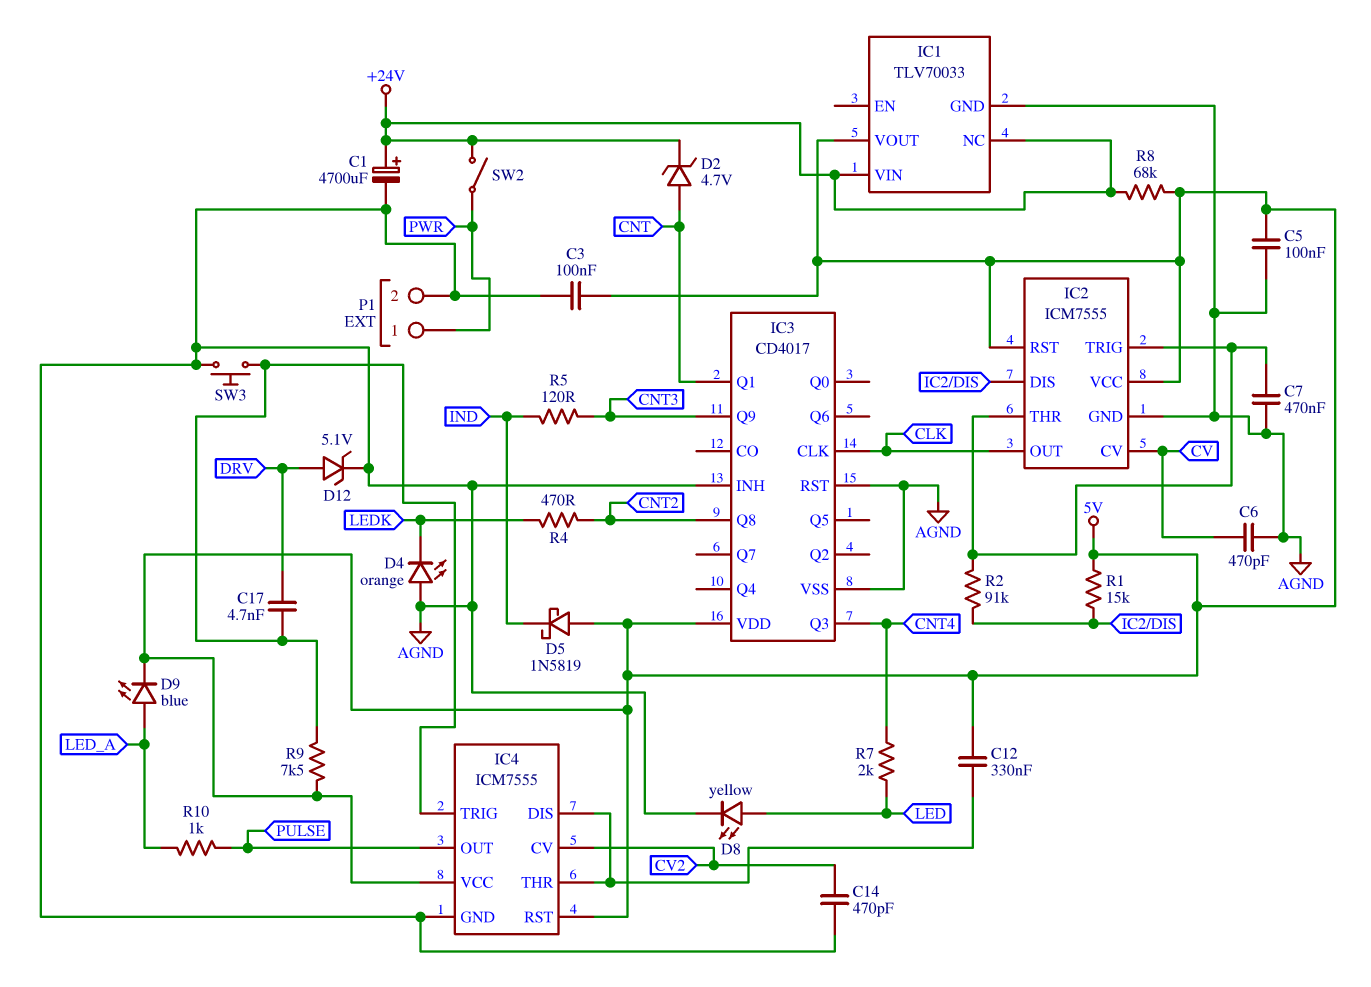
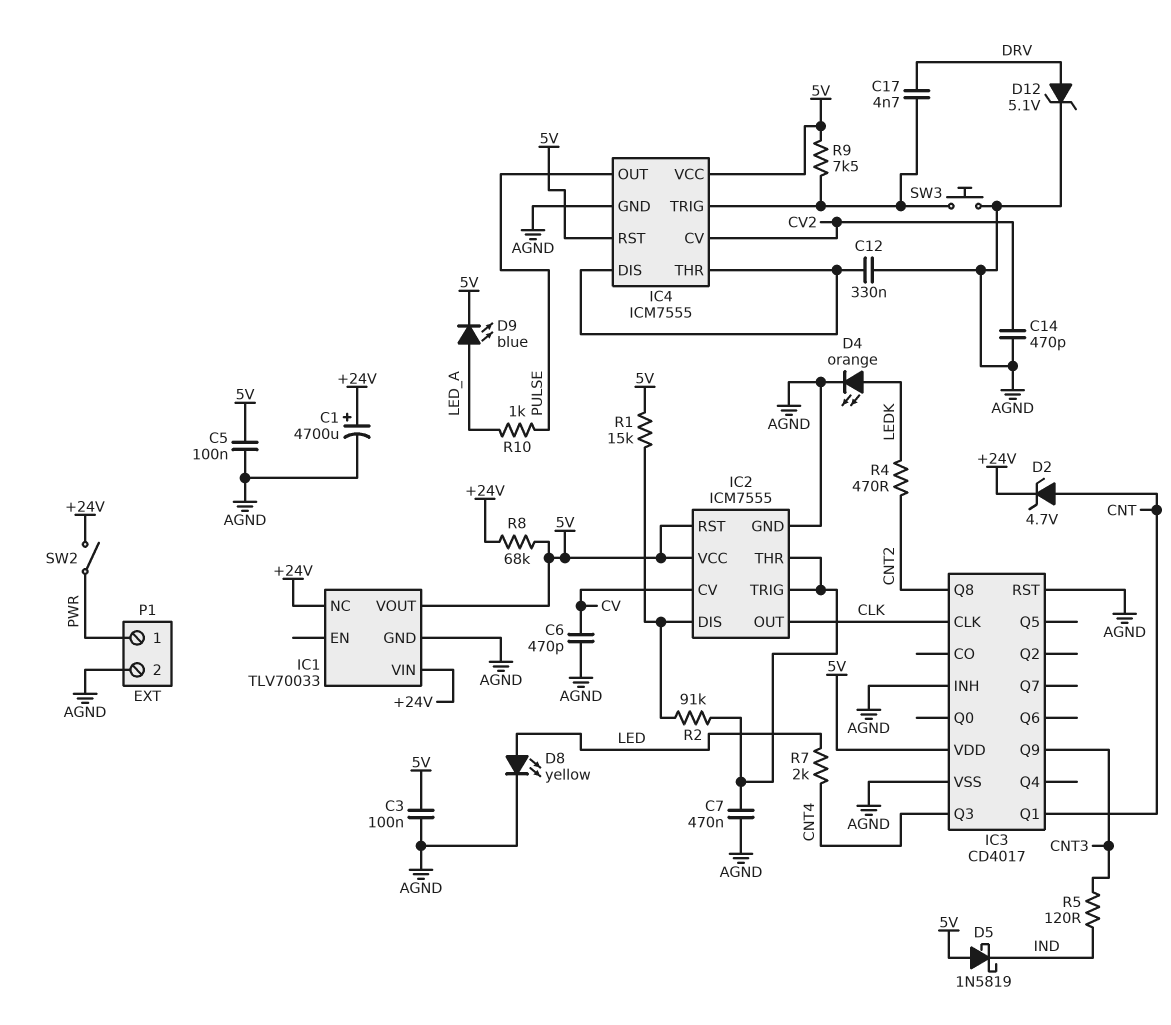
C12: 330nF (5V, IC4/DIS) -> 330nF (AGND, IC4/DIS)
D4: LED orange (A AGND, K LEDK) -> LED orange (A LEDK, K AGND)

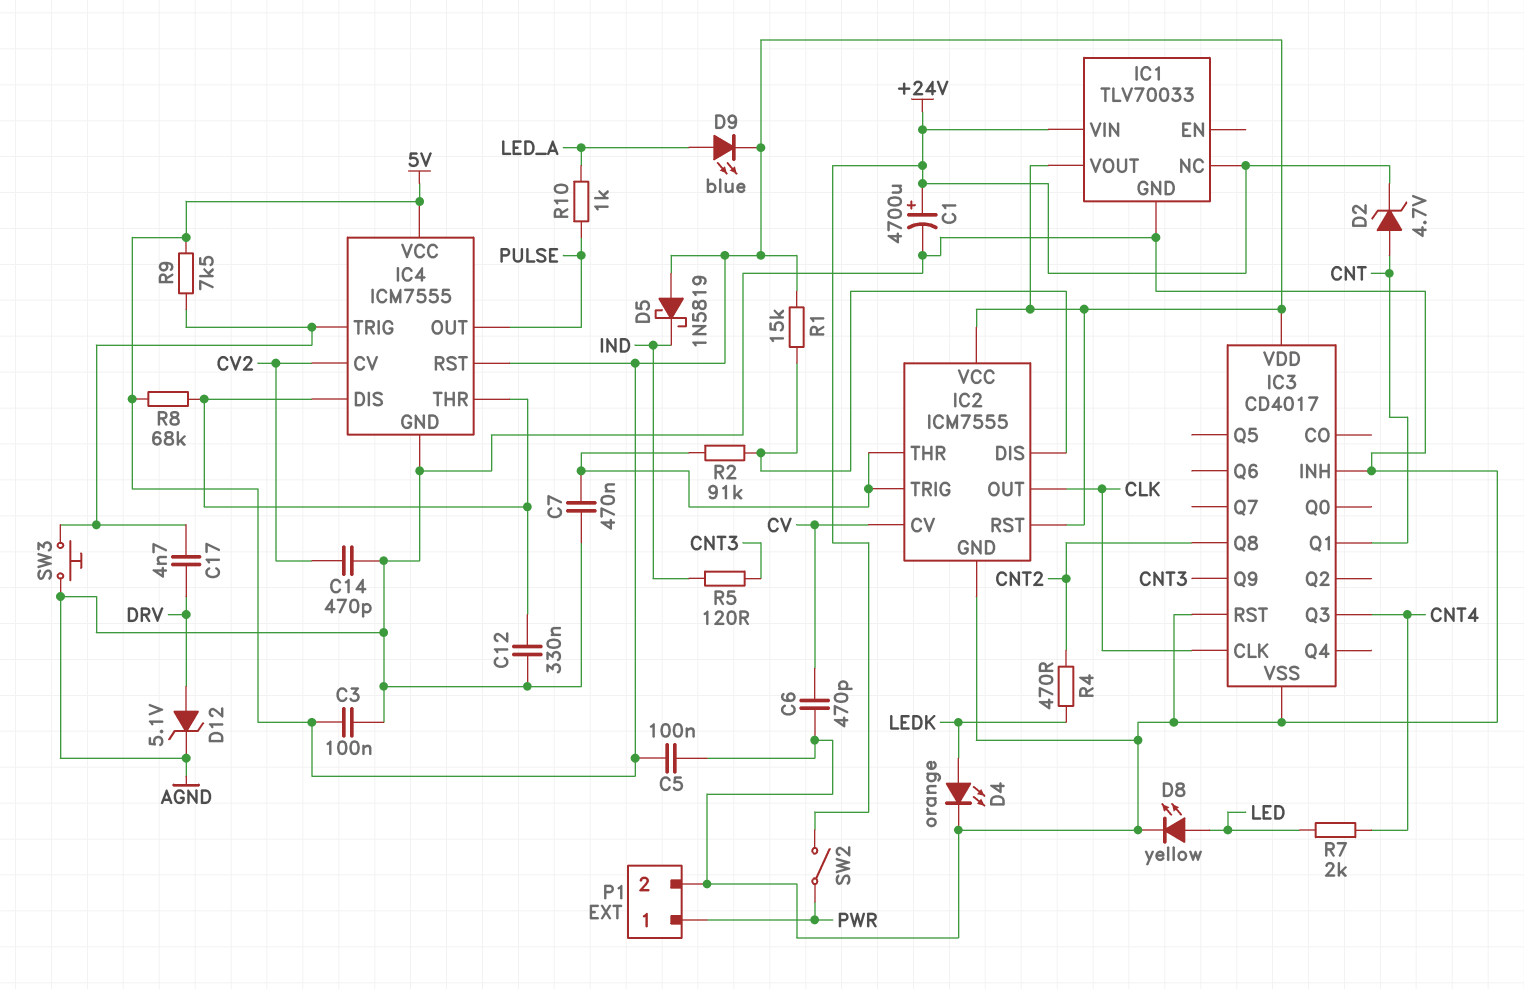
R8: 68k (+24V, 5V) -> 68k (5V, IC4/DIS)

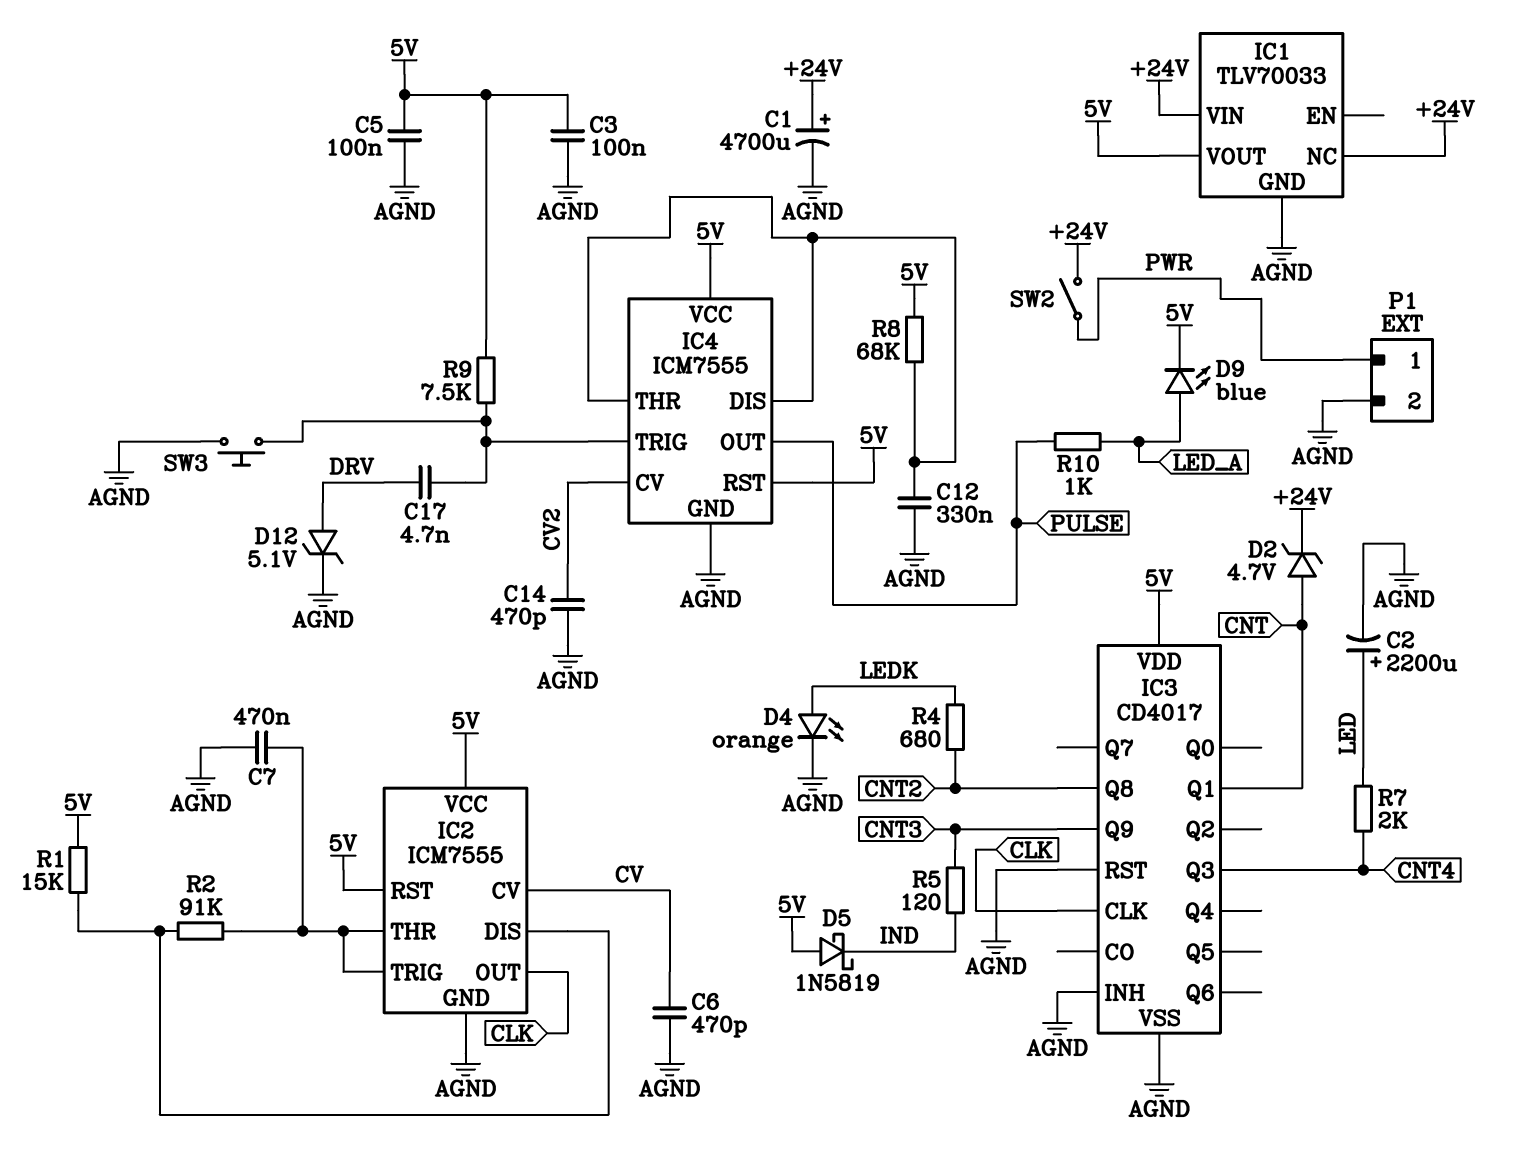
C2: none -> 2200uF (plus LED, minus AGND)
D8: LED yellow (A LED, K AGND) -> none
R4: 470 (CNT2, LEDK) -> 680 (CNT2, LEDK)

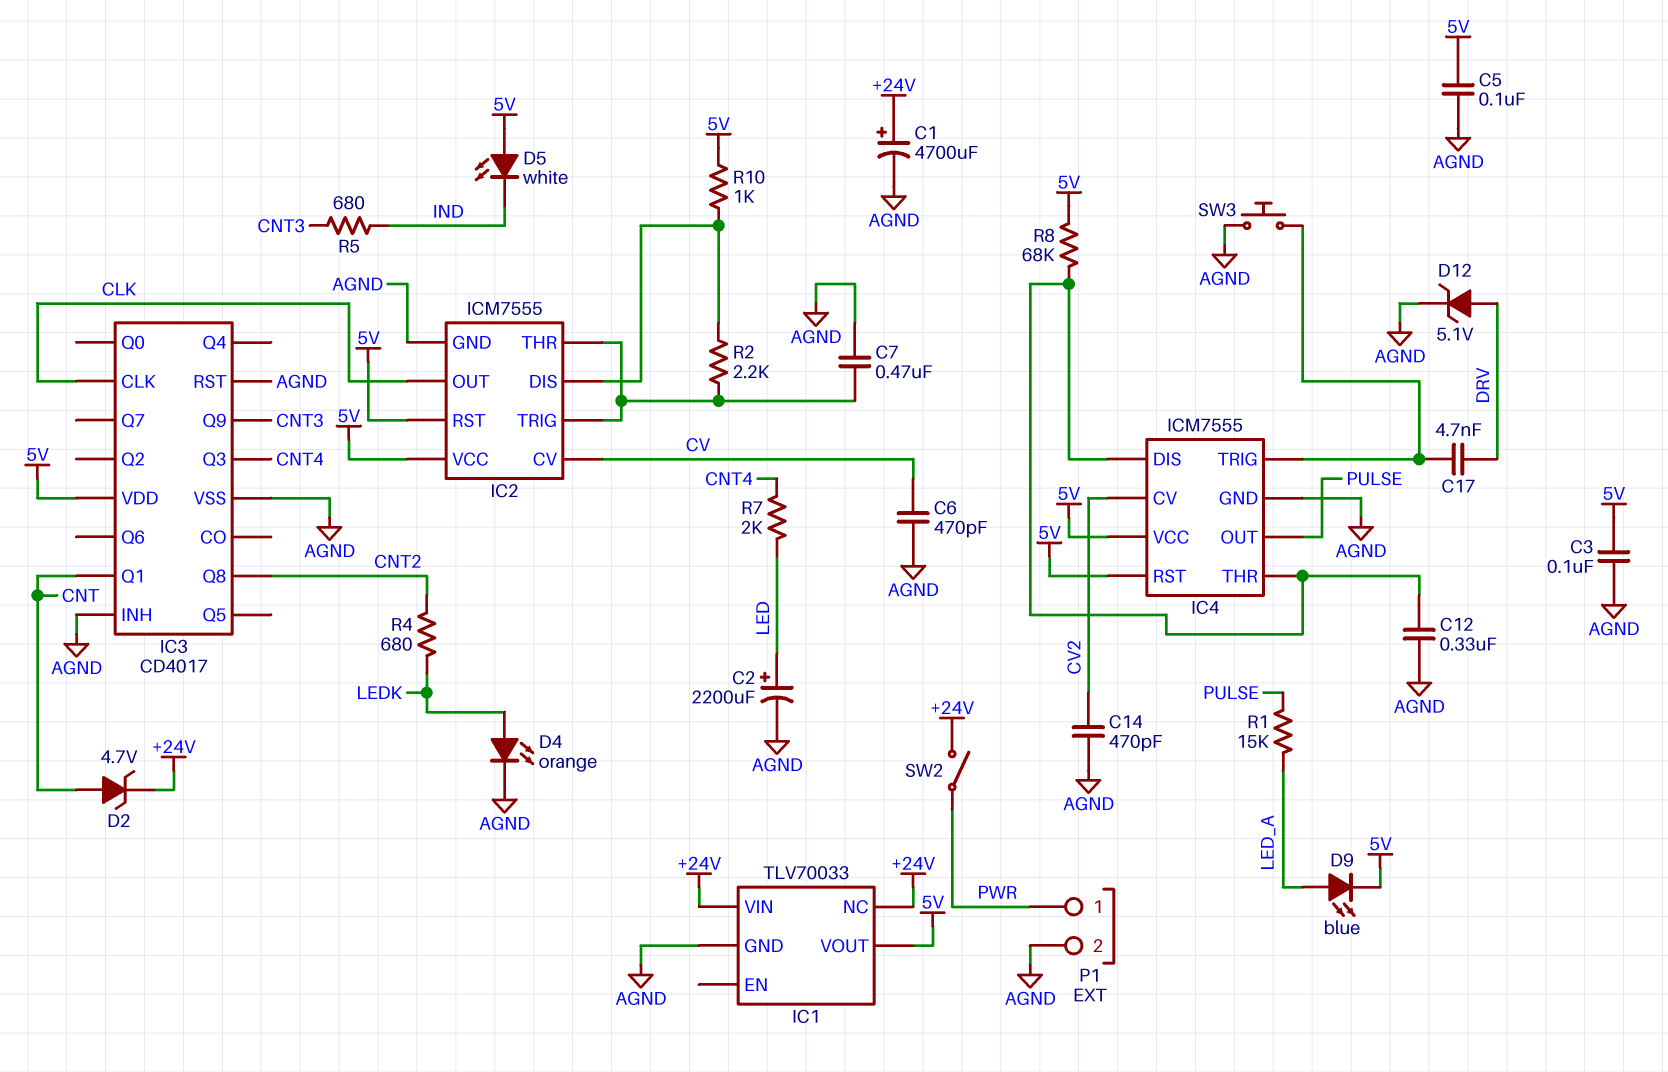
D5: schottky 1N5819 (A 5V, K IND) -> LED white (A 5V, K IND)
R1: 15k (5V, IC2/DIS) -> 15k (LED_A, PULSE)
R2: 91k (IC2/DIS, IC2/THR) -> 2.2k (IC2/DIS, IC2/THR)
R5: 120 (CNT3, IND) -> 680 (CNT3, IND)
R9: 7.5k (5V, IC4/TRIG) -> none
R10: 1k (LED_A, PULSE) -> 1k (5V, IC2/DIS)

